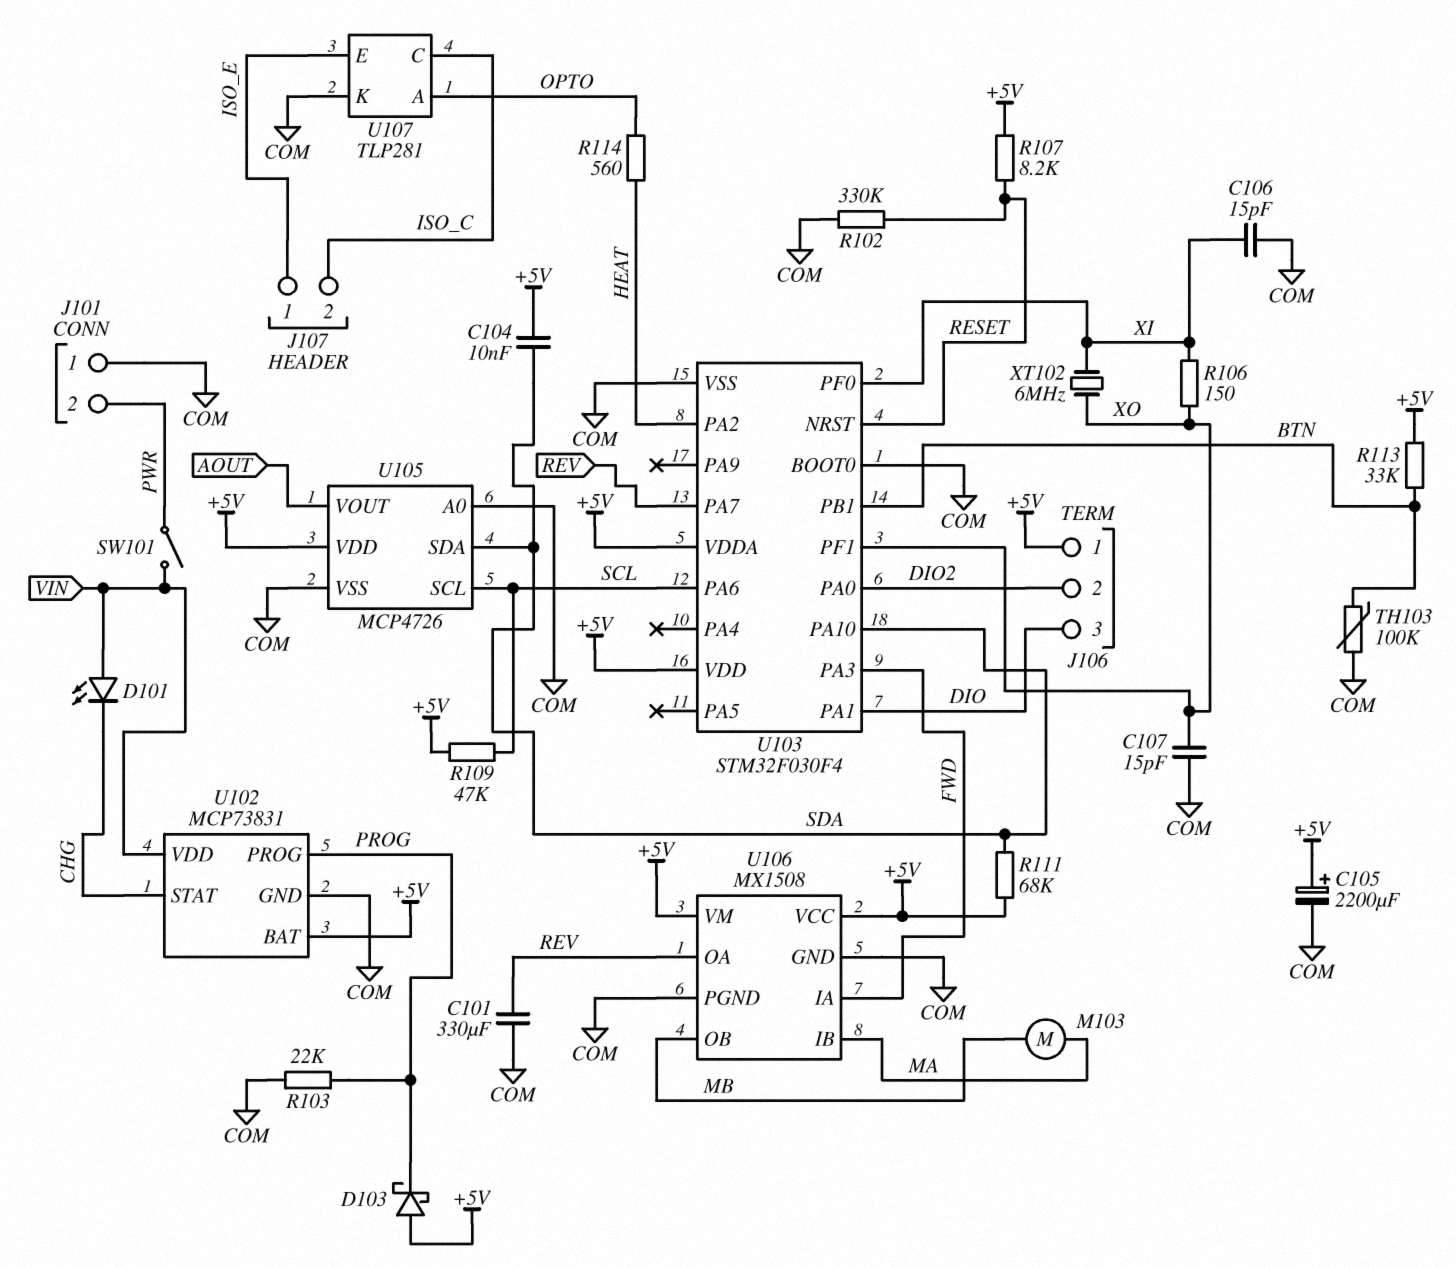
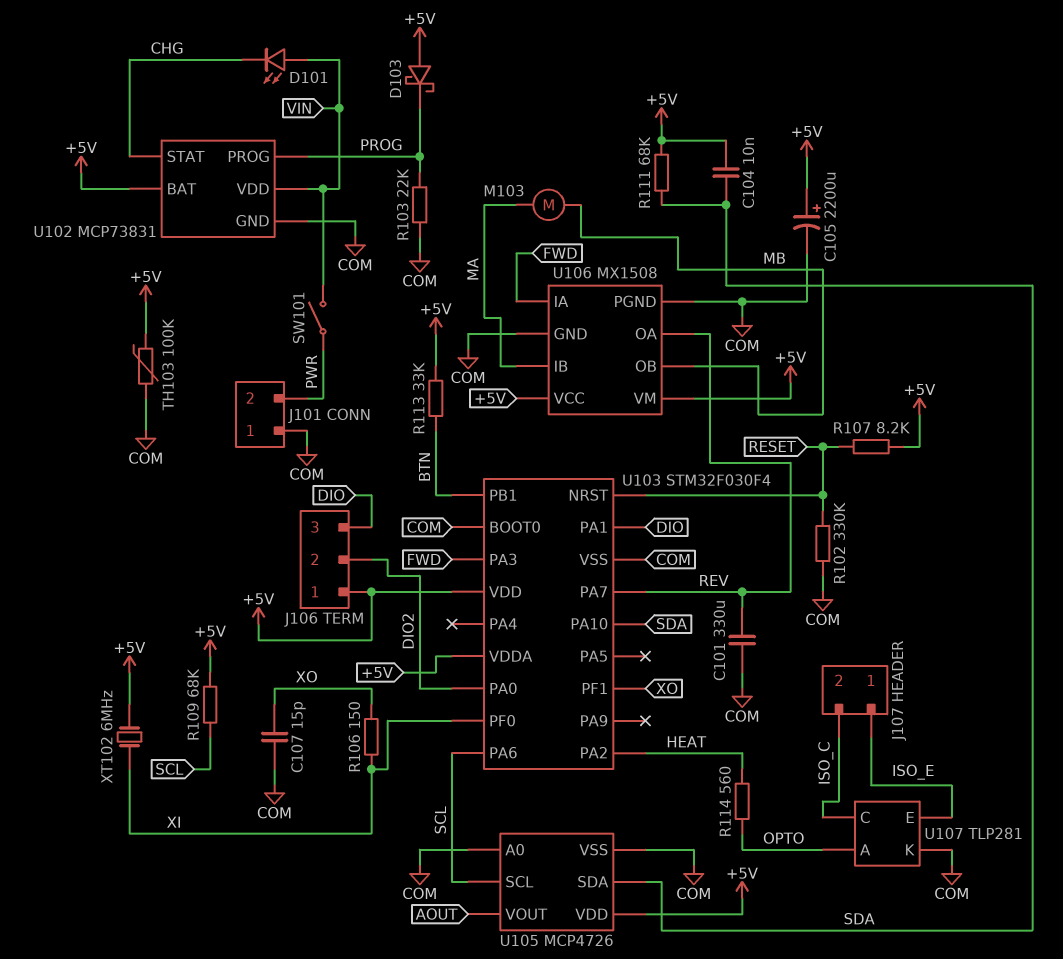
C106: 15pF (COM, XI) -> none
R109: 47k (+5V, SCL) -> 68k (+5V, SCL)
TH103: 100k (BTN, COM) -> 100k (+5V, COM)
XT102: 6MHz (XI, XO) -> 6MHz (+5V, XI)

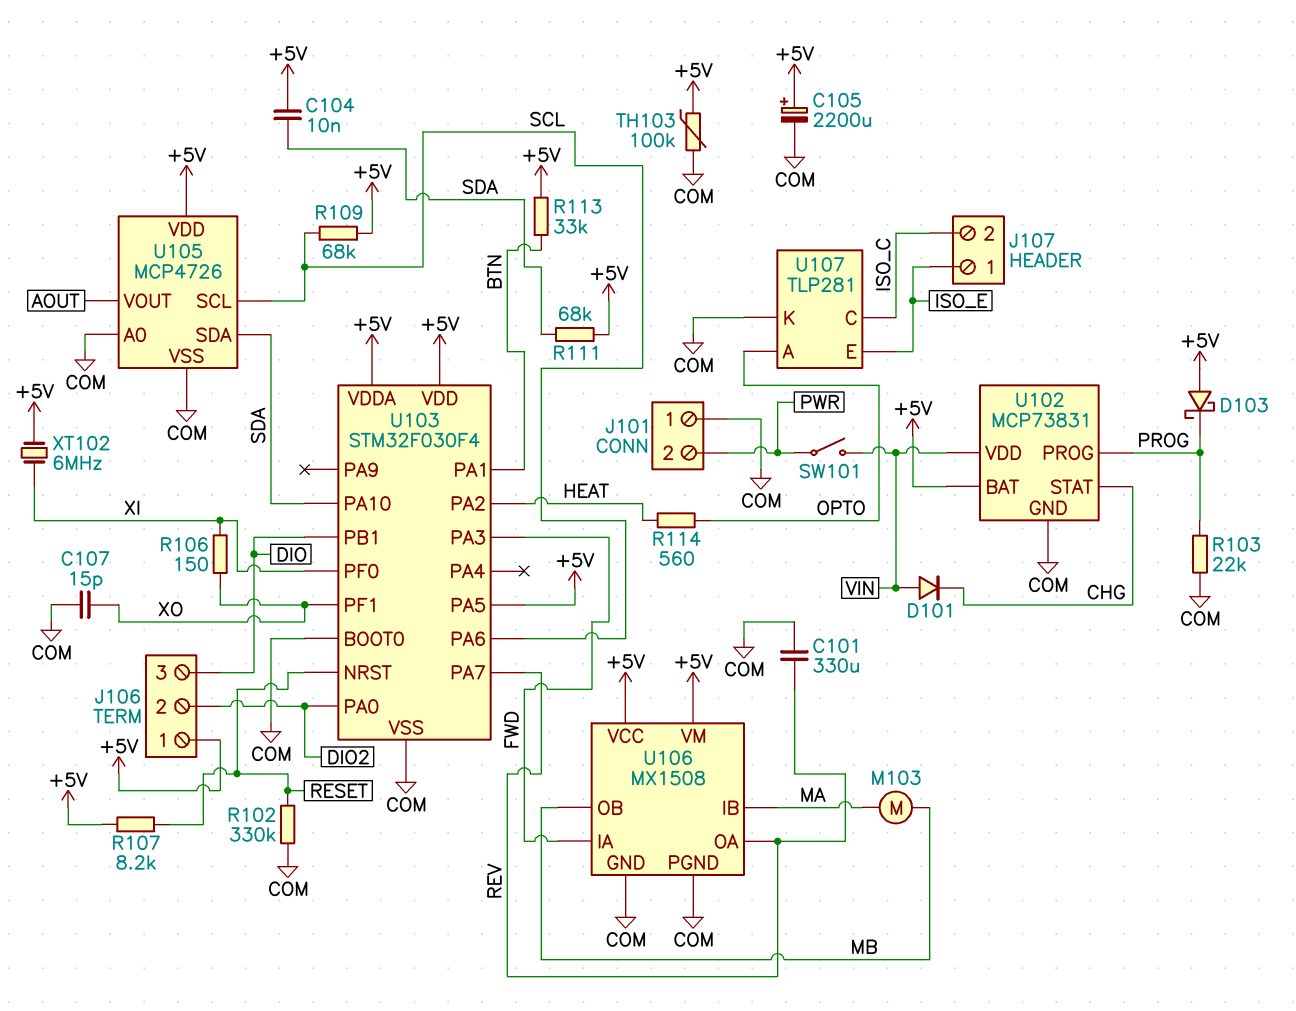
D101: LED (A VIN, K CHG) -> diode (A VIN, K CHG)
U103 pin PA1: DIO -> BTN
U103 pin PA5: none -> +5V
U103 pin PB1: BTN -> DIO

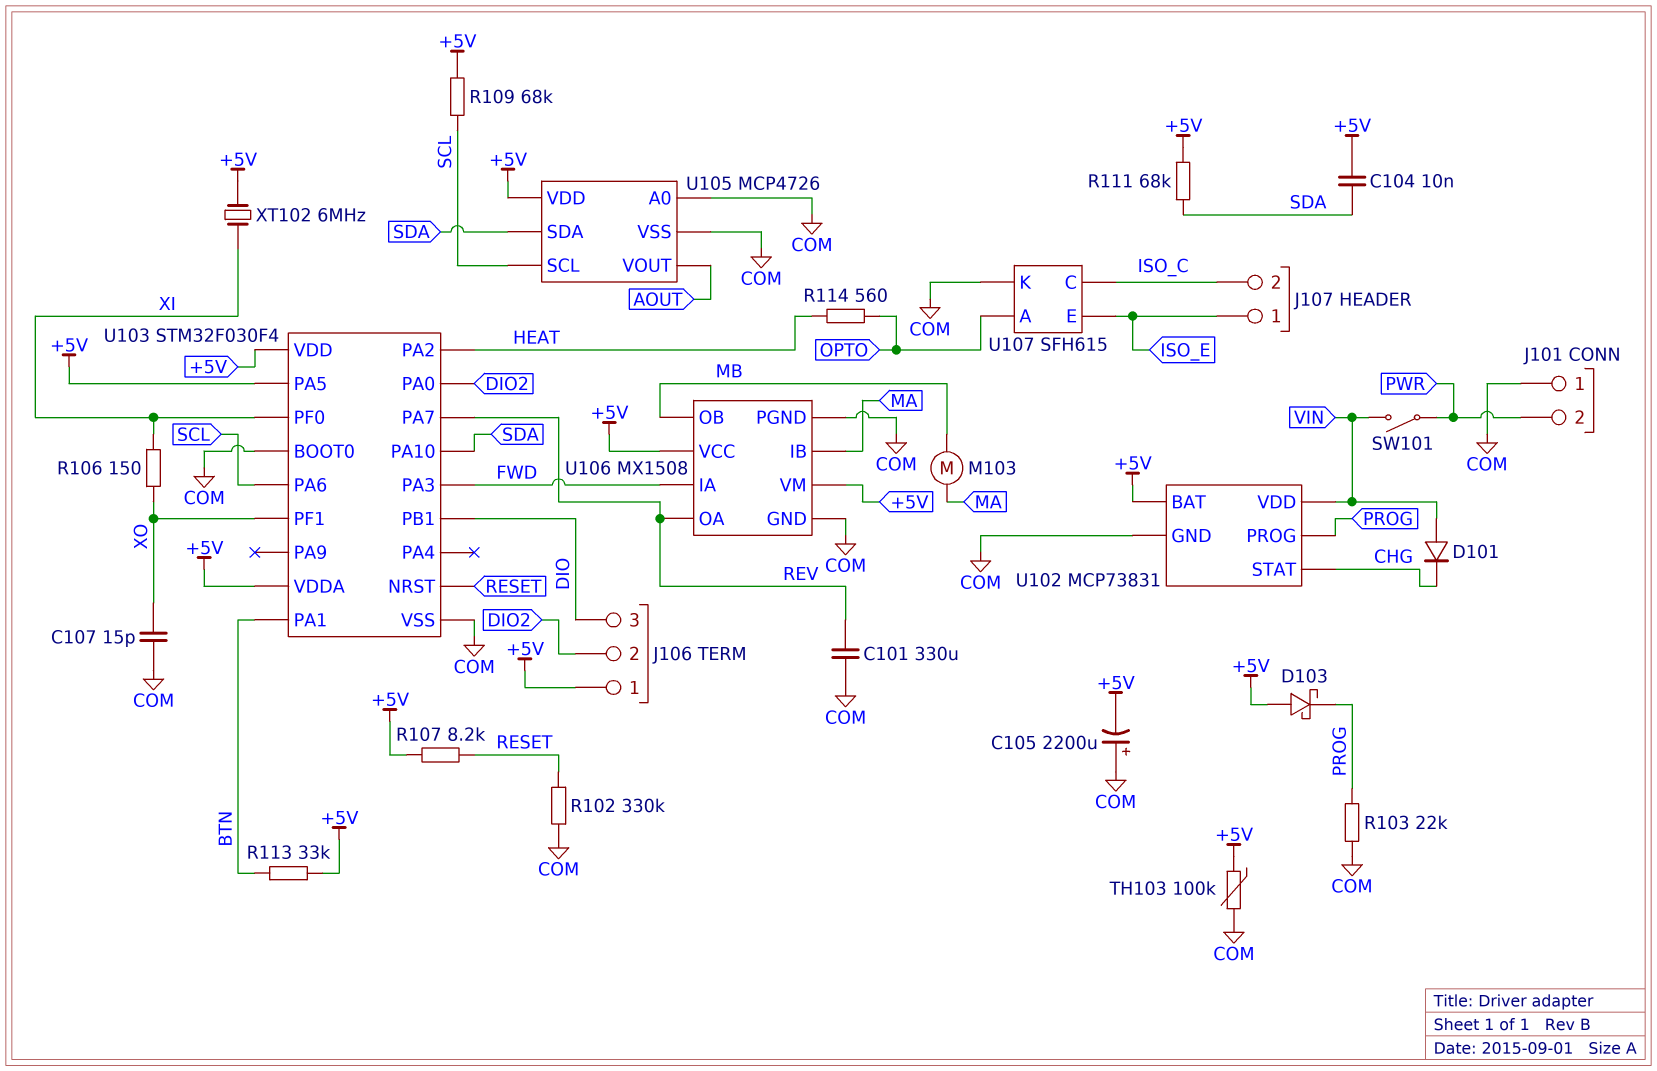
C105: 2200uF (plus +5V, minus COM) -> 2200uF (plus COM, minus +5V)
U107: TLP281 -> SFH615

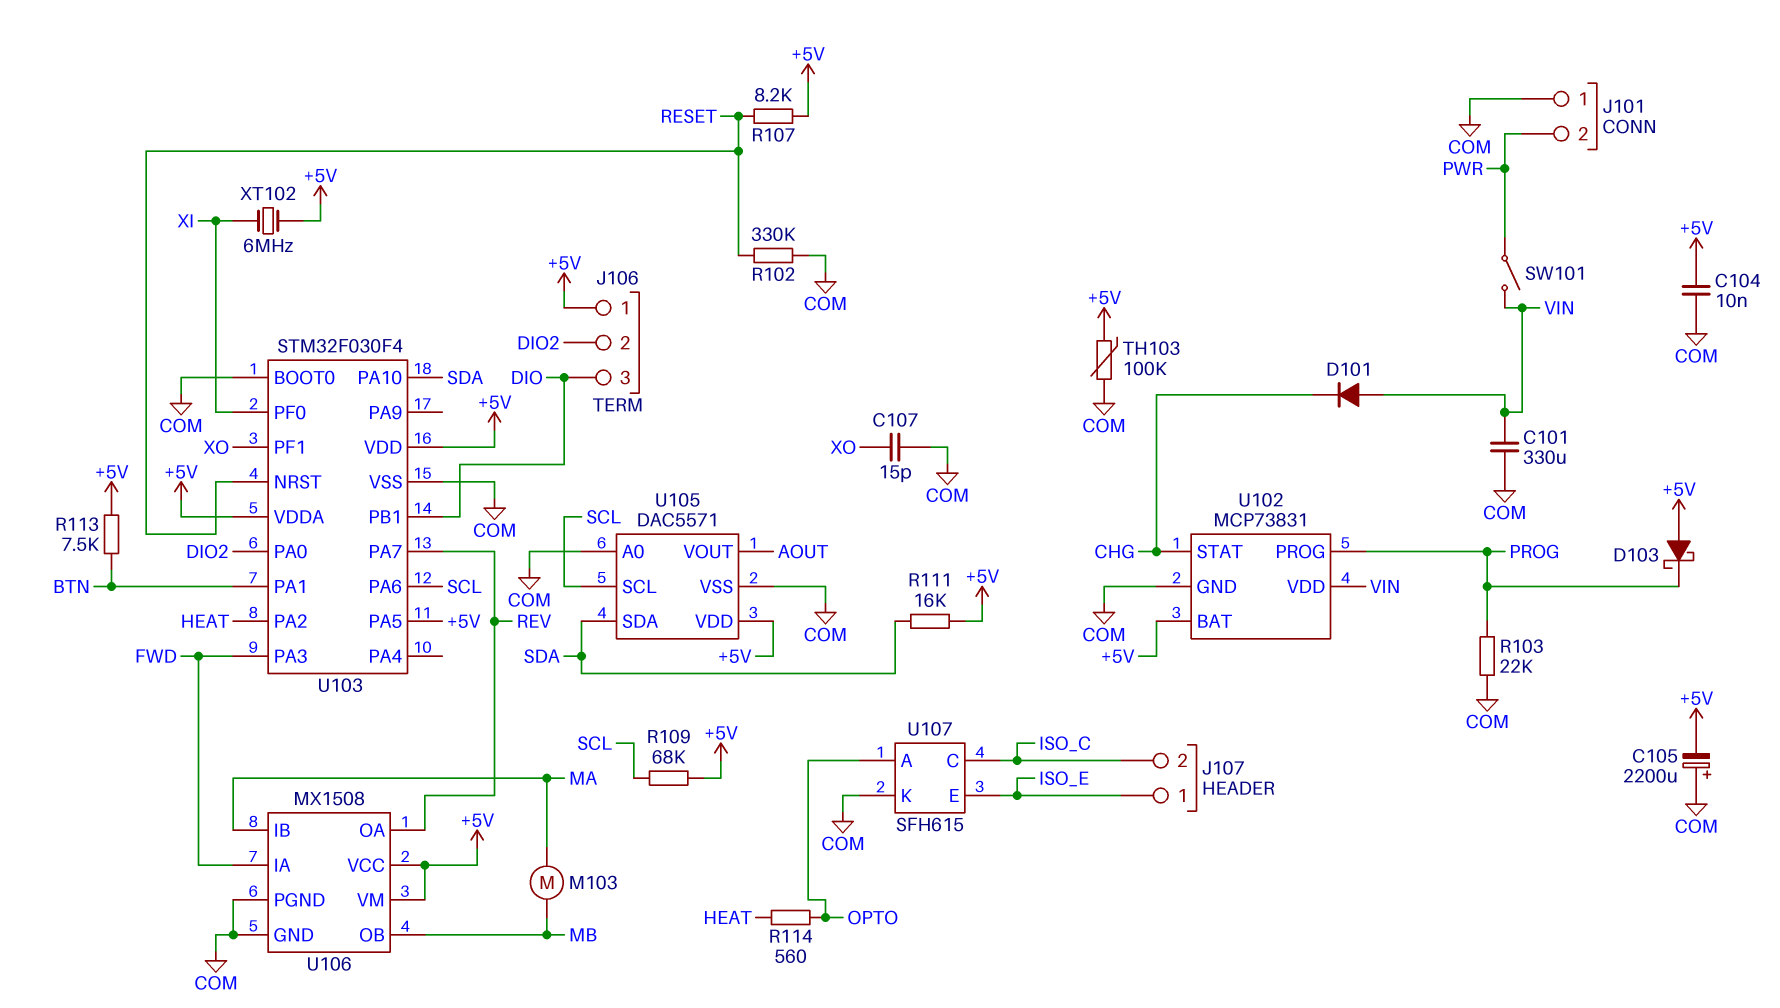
C101: 330uF (COM, REV) -> 330uF (COM, VIN)
C104: 10nF (+5V, SDA) -> 10nF (+5V, COM)
R106: 150 (XI, XO) -> none
R111: 68k (+5V, SDA) -> 16k (+5V, SDA)
R113: 33k (+5V, BTN) -> 7.5k (+5V, BTN)
U105: MCP4726 -> DAC5571

